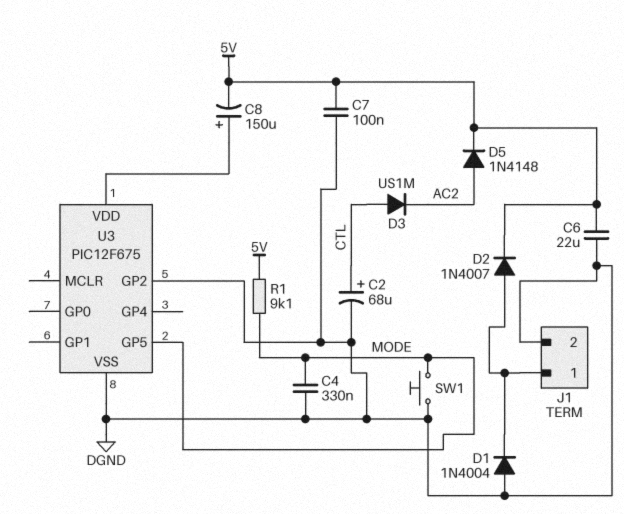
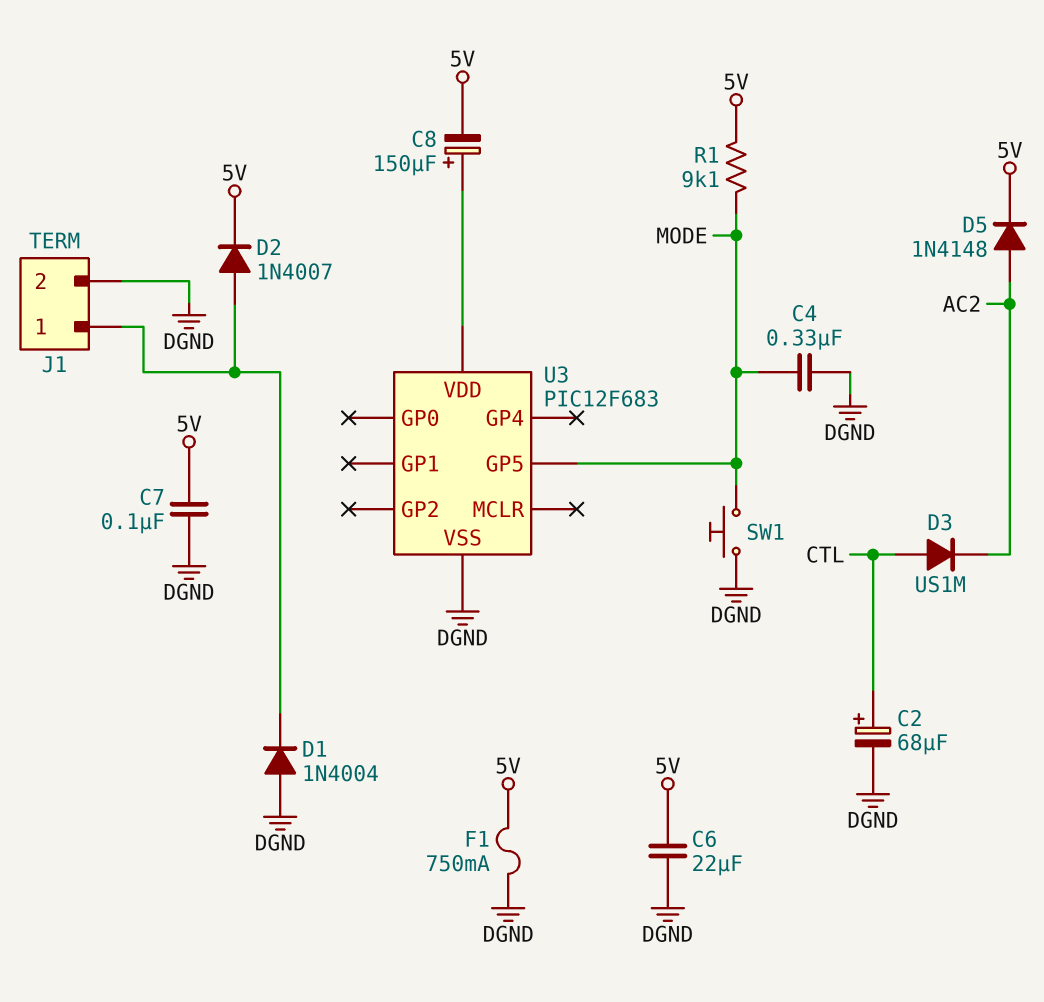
F1: none -> 750mA (5V, DGND)
U3: PIC12F675 -> PIC12F683
U3 pin GP2: DGND -> none

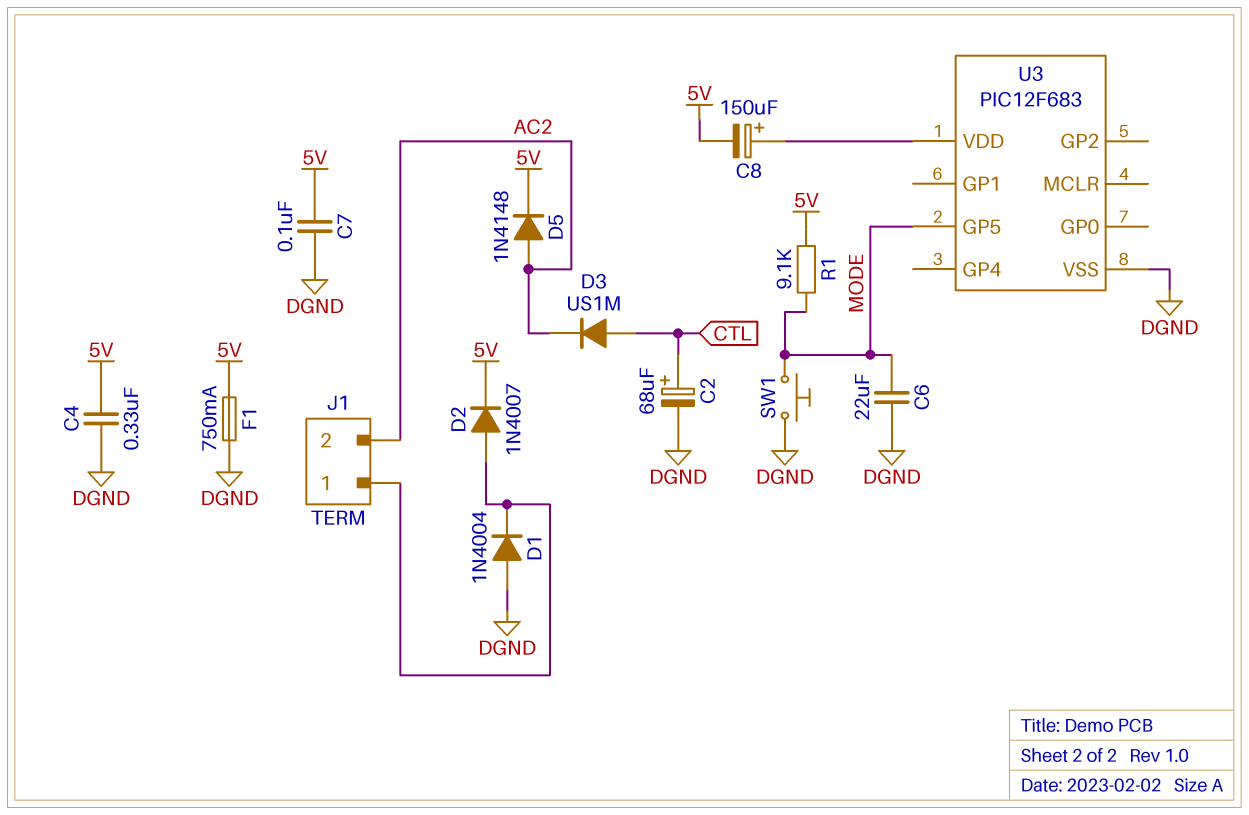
C4: 330nF (DGND, MODE) -> 330nF (5V, DGND)
C6: 22uF (5V, DGND) -> 22uF (DGND, MODE)
J1 pin 2: DGND -> AC2

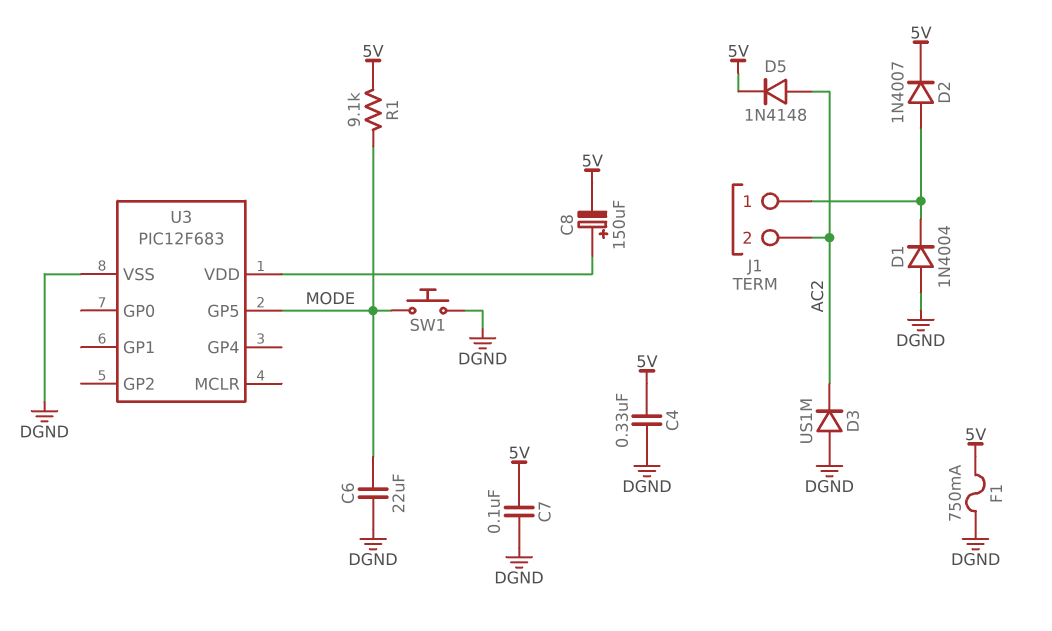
C2: 68uF (plus CTL, minus DGND) -> none
D3: diode US1M (A CTL, K AC2) -> diode US1M (A DGND, K AC2)

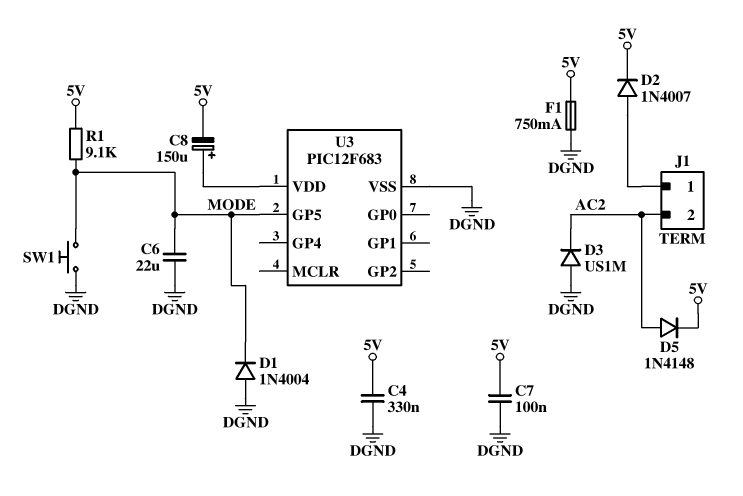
D1: diode 1N4004 (A DGND, K J1/1) -> diode 1N4004 (A DGND, K MODE)

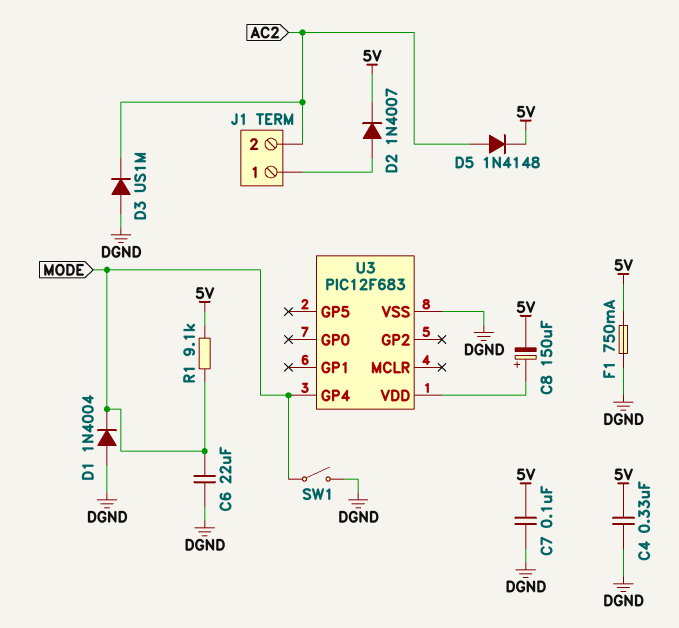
SW1: button (DGND, MODE) -> switch (DGND, MODE)
U3 pin GP4: none -> MODE
U3 pin GP5: MODE -> none

